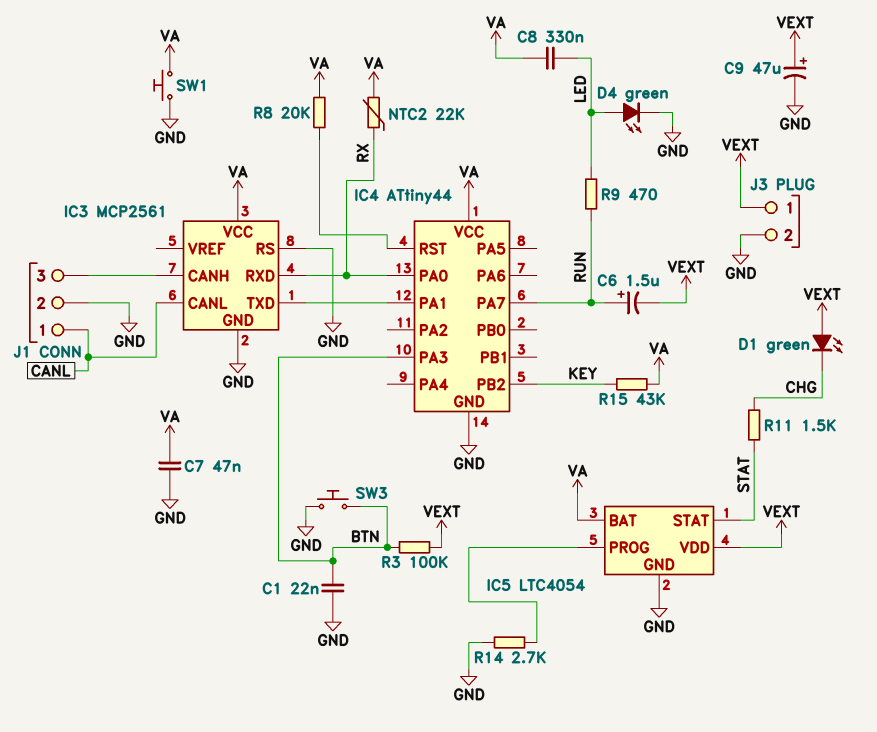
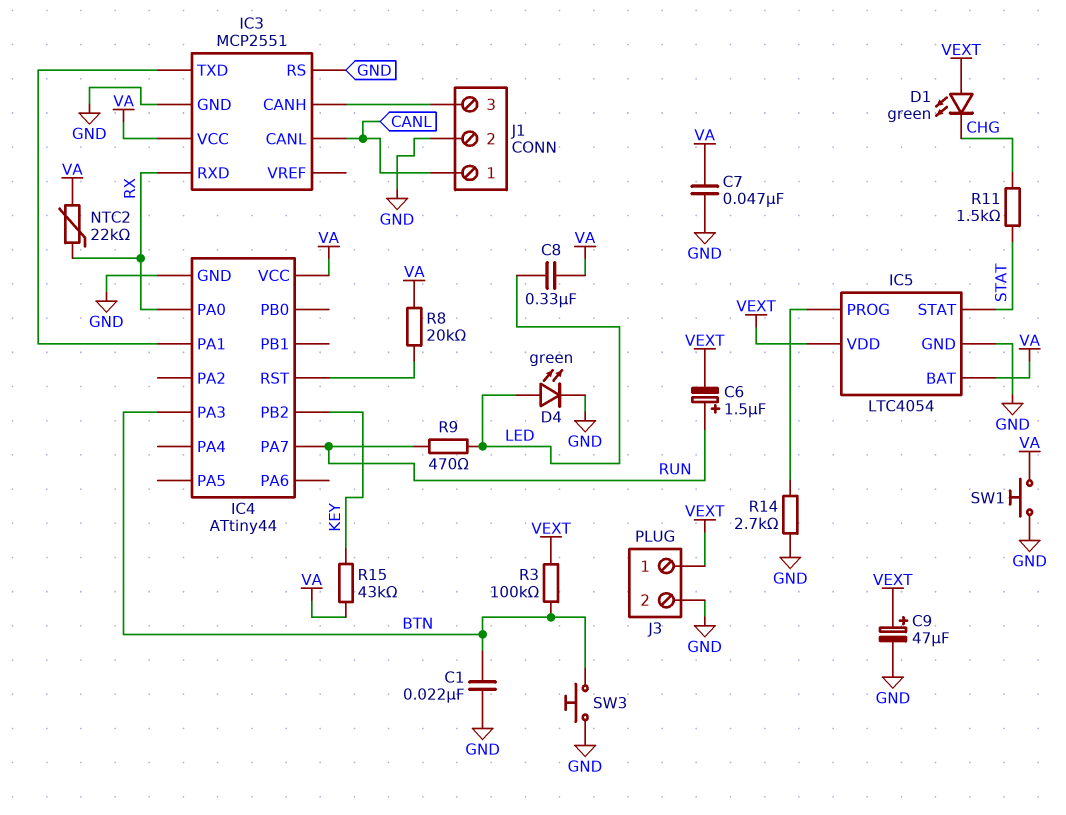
IC3: MCP2561 -> MCP2551

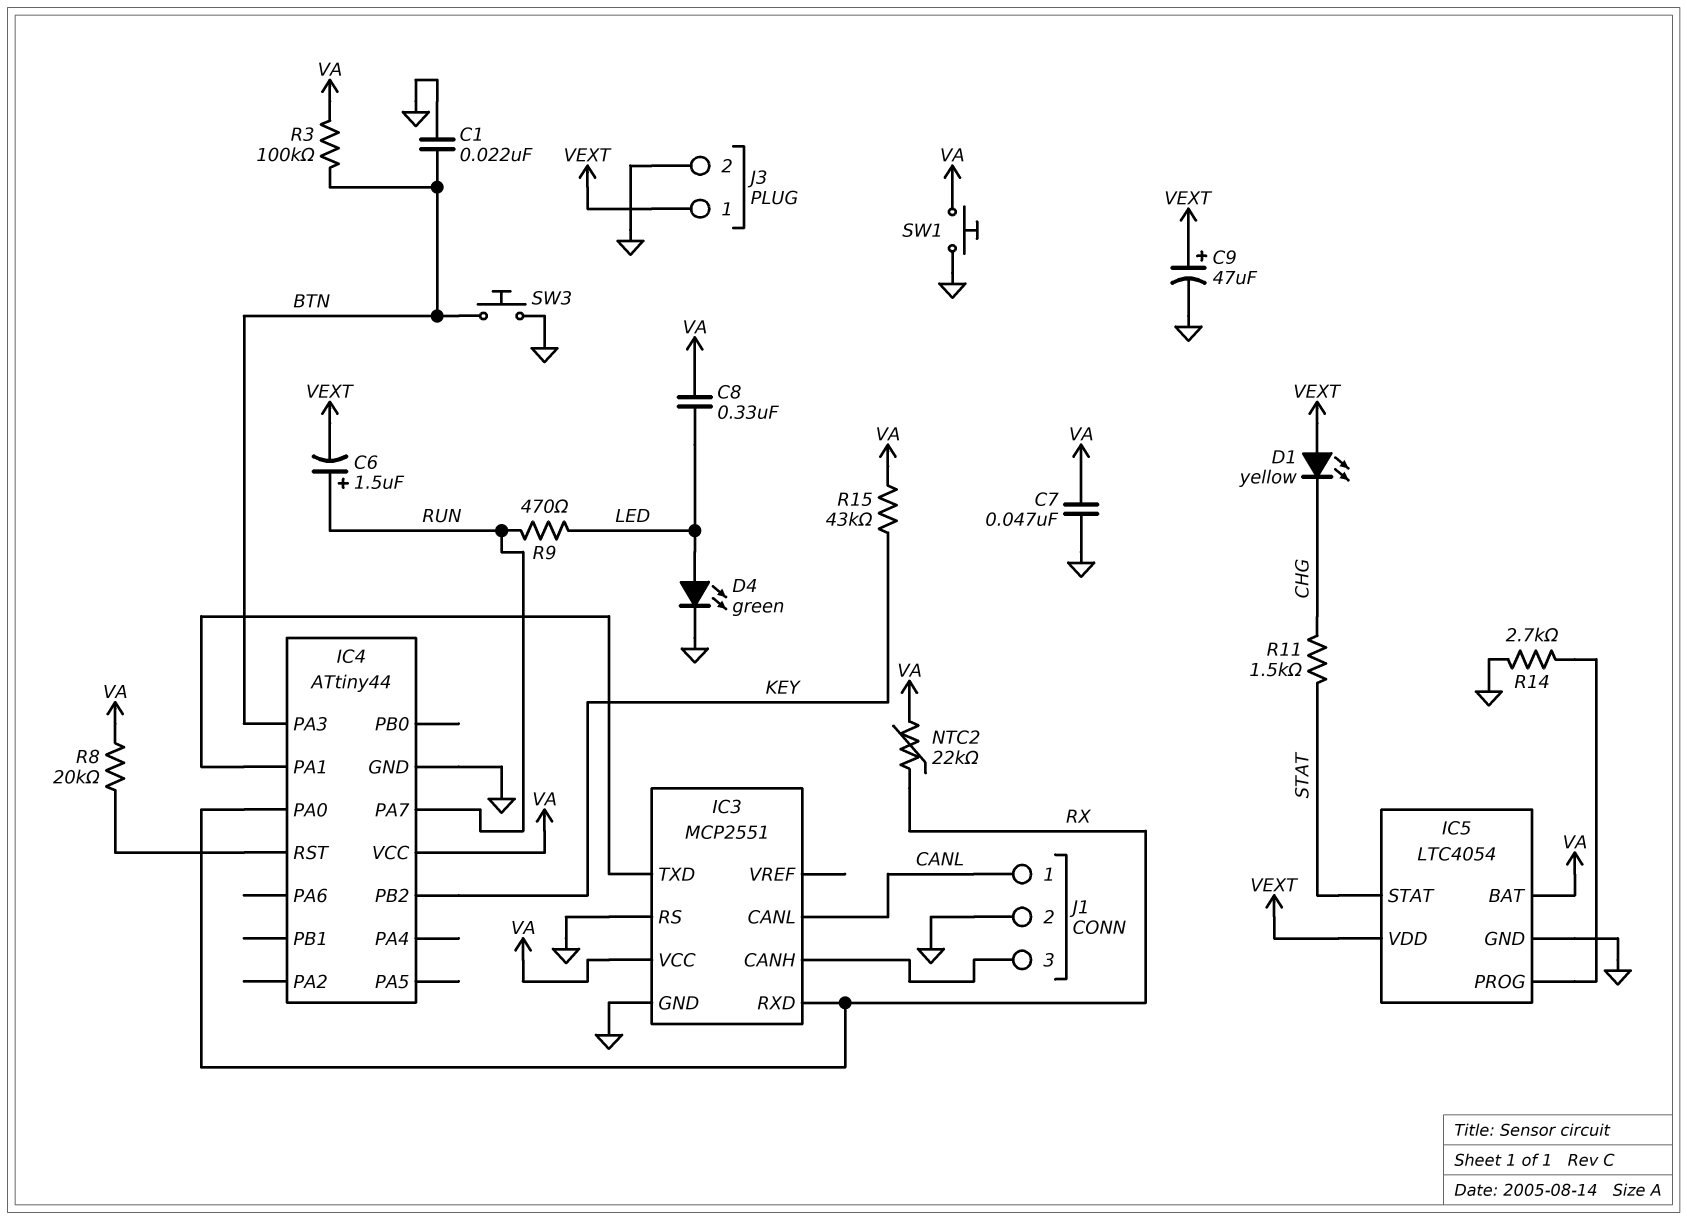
D1: LED green (A VEXT, K CHG) -> LED yellow (A VEXT, K CHG)
R3: 100k (BTN, VEXT) -> 100k (BTN, VA)

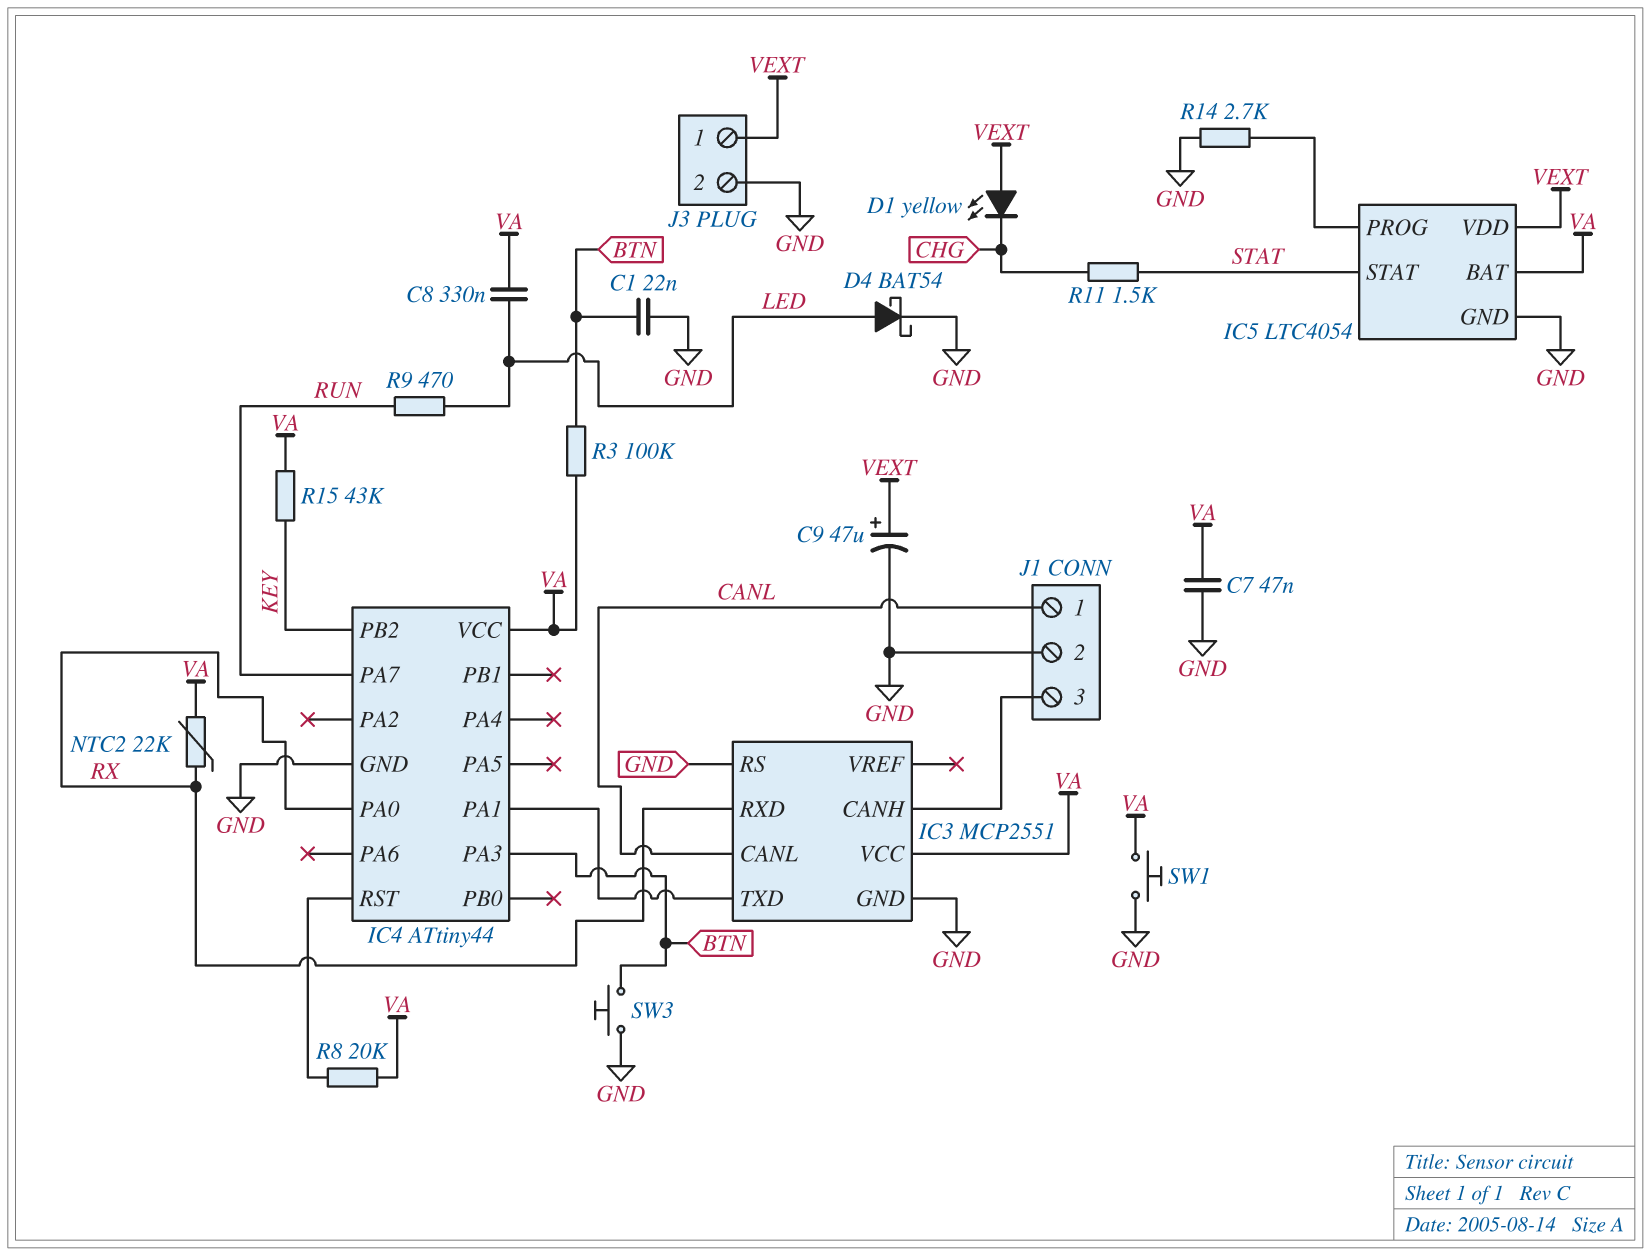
C6: 1.5uF (plus RUN, minus VEXT) -> none
D4: LED green (A LED, K GND) -> schottky BAT54 (A LED, K GND)

